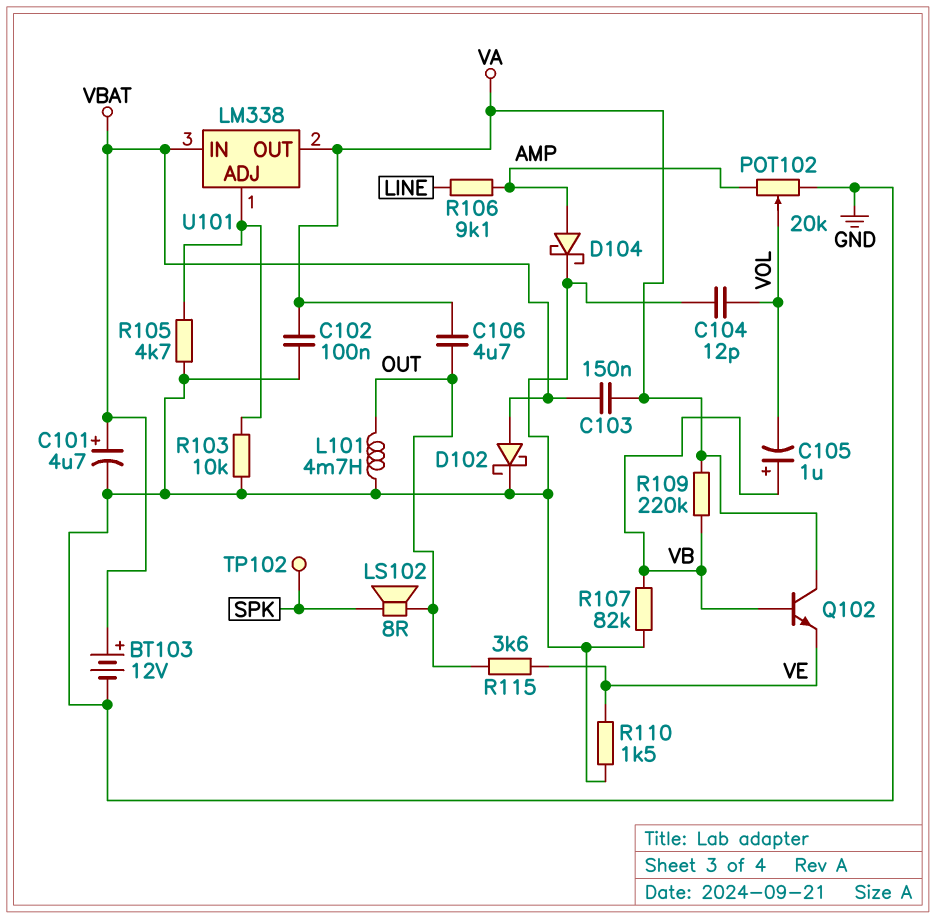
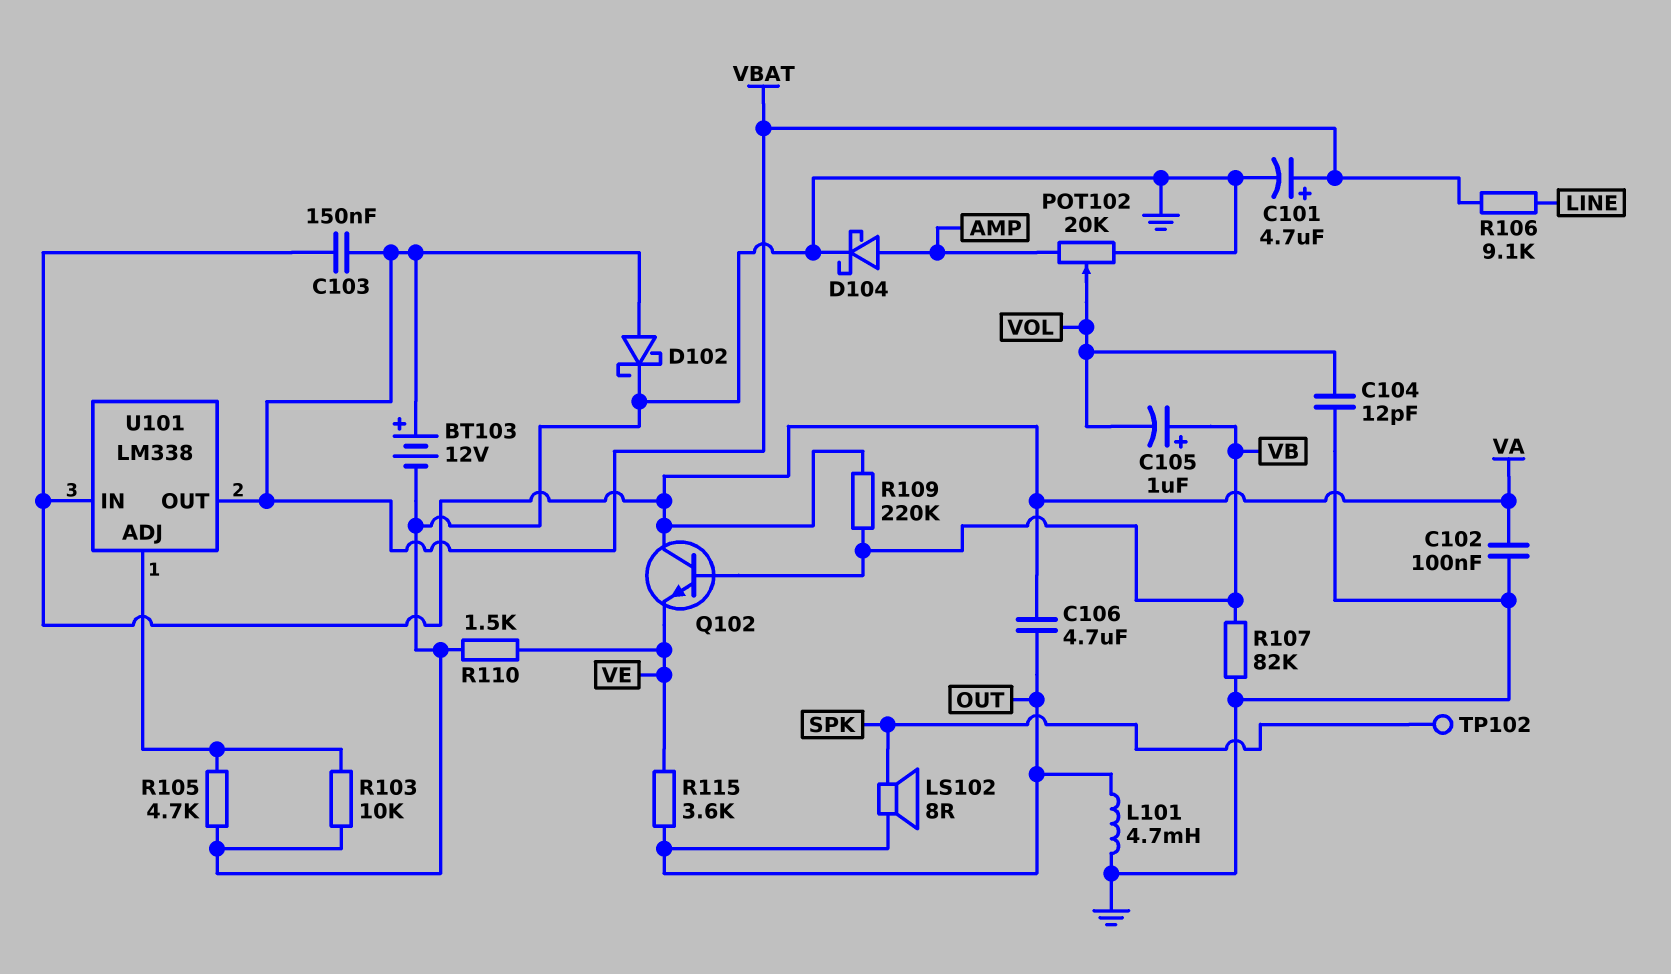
R106: 9.1k (AMP, LINE) -> 9.1k (LINE, VBAT)
U101 pin IN: VBAT -> VA
U101 pin OUT: VA -> VBAT

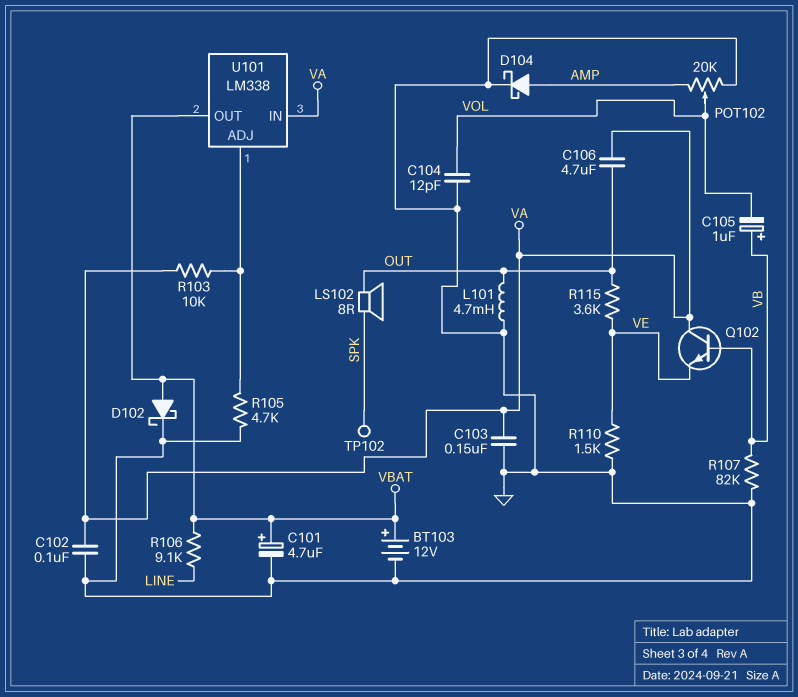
C103: 150nF (VA, VBAT) -> 150nF (GND, VA)
R103: 10k (GND, U101/ADJ) -> 10k (U101/ADJ, VA)
R109: 220k (VA, VB) -> none

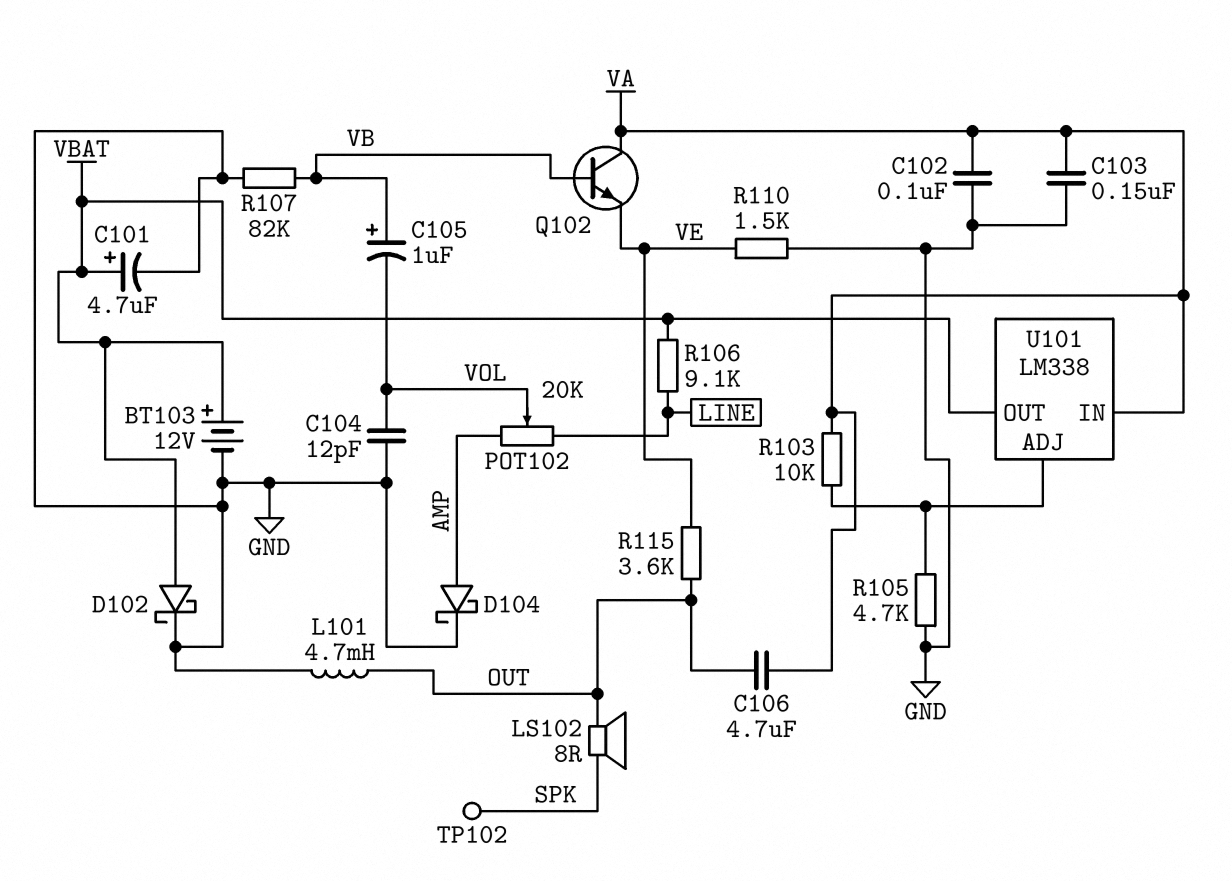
POT102: 20k (AMP, GND, wiper VOL) -> 20k (AMP, LINE, wiper VOL)

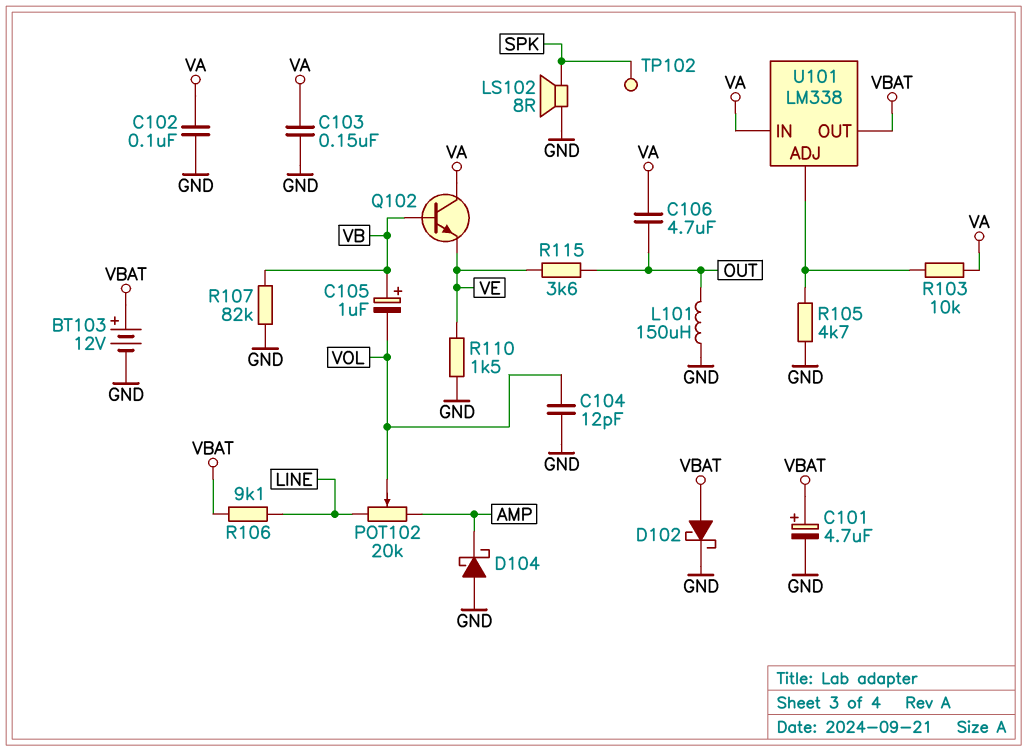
D104: schottky (A AMP, K GND) -> schottky (A GND, K AMP)
L101: 4.7mH (GND, OUT) -> 150uH (GND, OUT)
LS102: speaker 8R (OUT, SPK) -> speaker 8R (GND, SPK)

